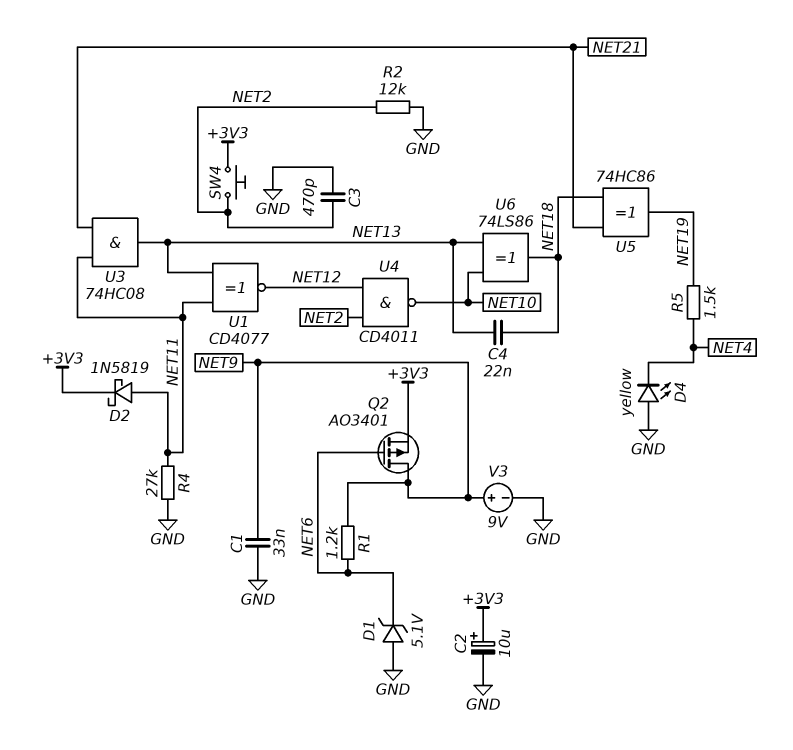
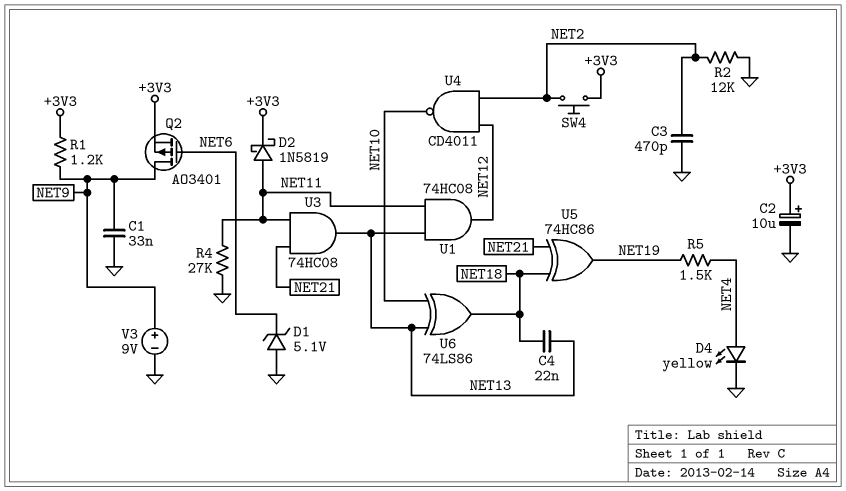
D4: LED yellow (A GND, K NET4) -> LED yellow (A NET4, K GND)
R1: 1.2k (NET6, NET9) -> 1.2k (+3V3, NET9)
U1: XNOR CD4077 (in NET11, in NET13, out NET12) -> AND 74HC08 (in NET11, in NET13, out NET12)

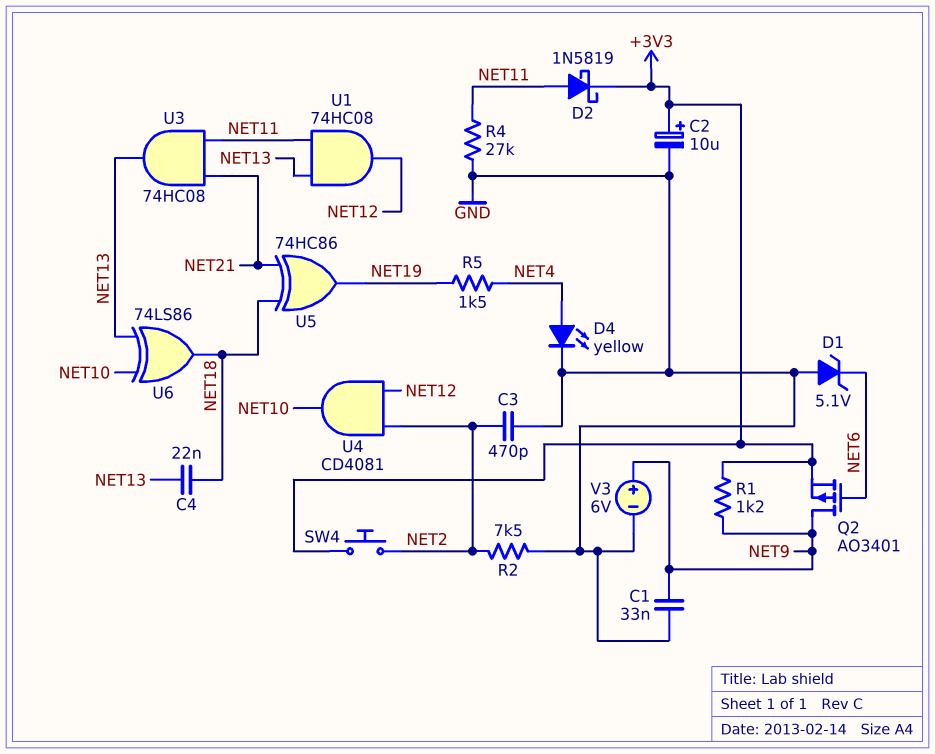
R2: 12k (GND, NET2) -> 7.5k (GND, NET2)
U4: NAND CD4011 (in NET2, in NET12, out NET10) -> AND CD4081 (in NET2, in NET12, out NET10)
V3: 9V (plus NET9, minus GND) -> 6V (plus NET9, minus GND)

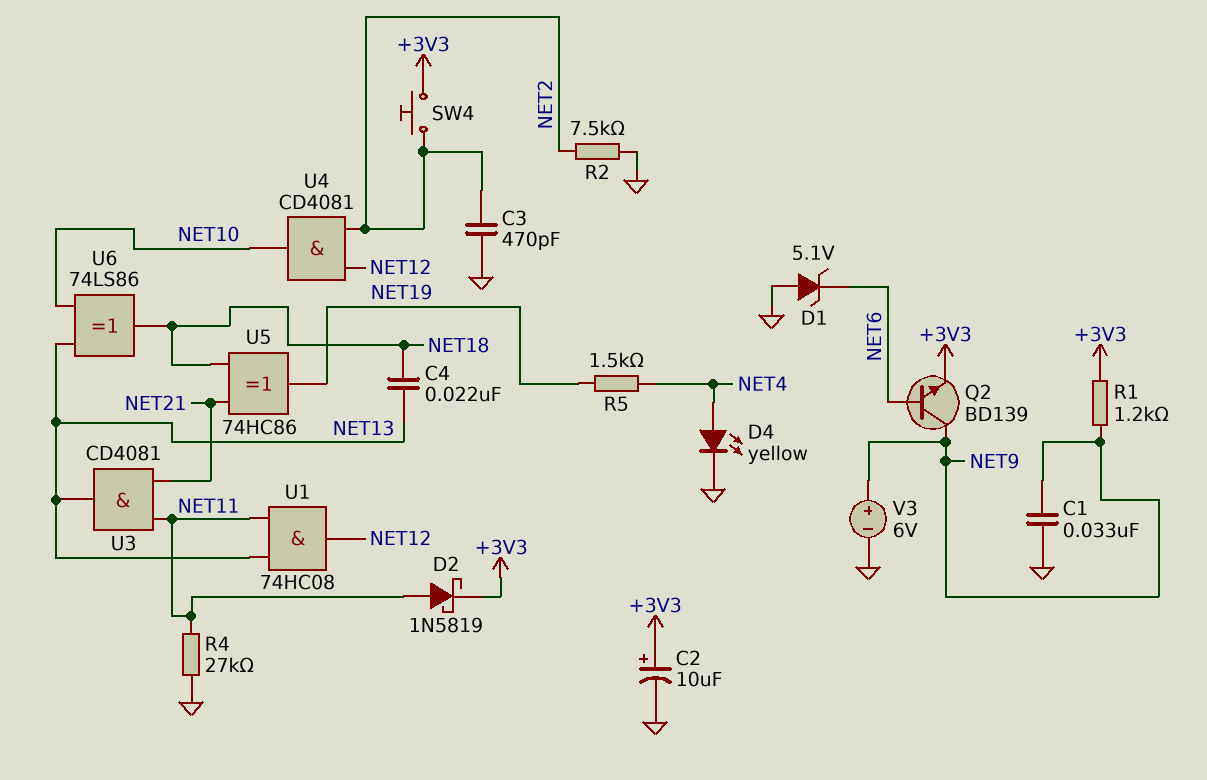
Q2: PMOS AO3401 (G NET6, D NET9, S +3V3) -> NPN BD139 (B NET6, C NET9, E +3V3)
U3: AND 74HC08 (in NET11, in NET21, out NET13) -> AND CD4081 (in NET11, in NET21, out NET13)

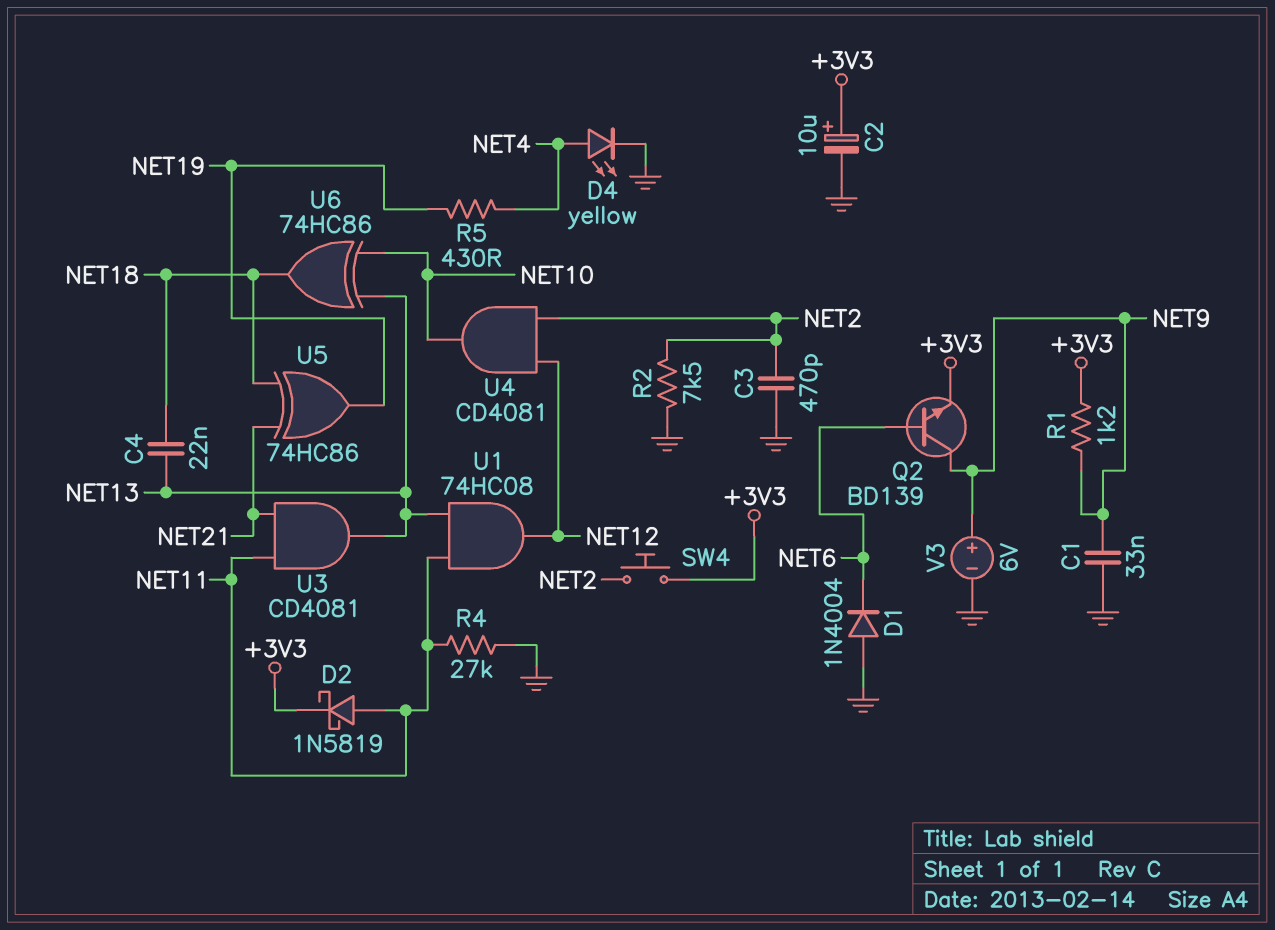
D1: zener 5.1V (A GND, K NET6) -> diode 1N4004 (A GND, K NET6)
R5: 1.5k (NET4, NET19) -> 430 (NET4, NET19)
U6: XOR 74LS86 (in NET10, in NET13, out NET18) -> XOR 74HC86 (in NET10, in NET13, out NET18)

